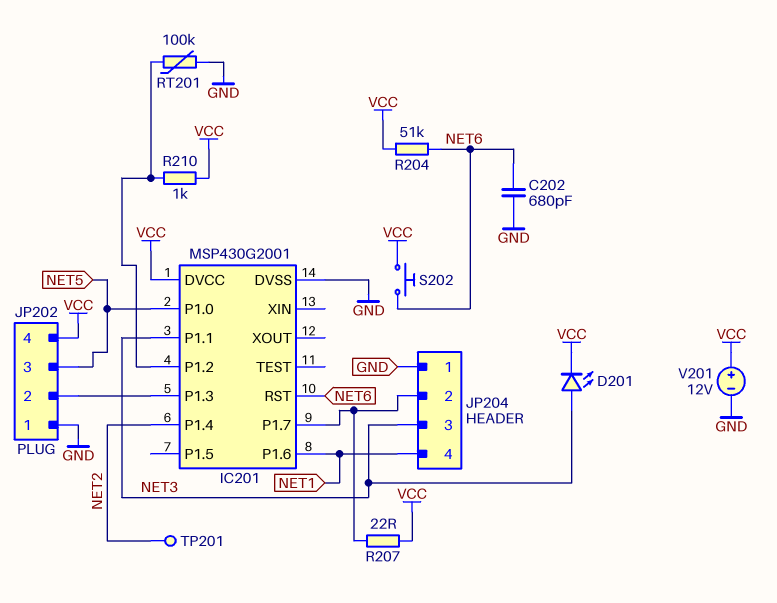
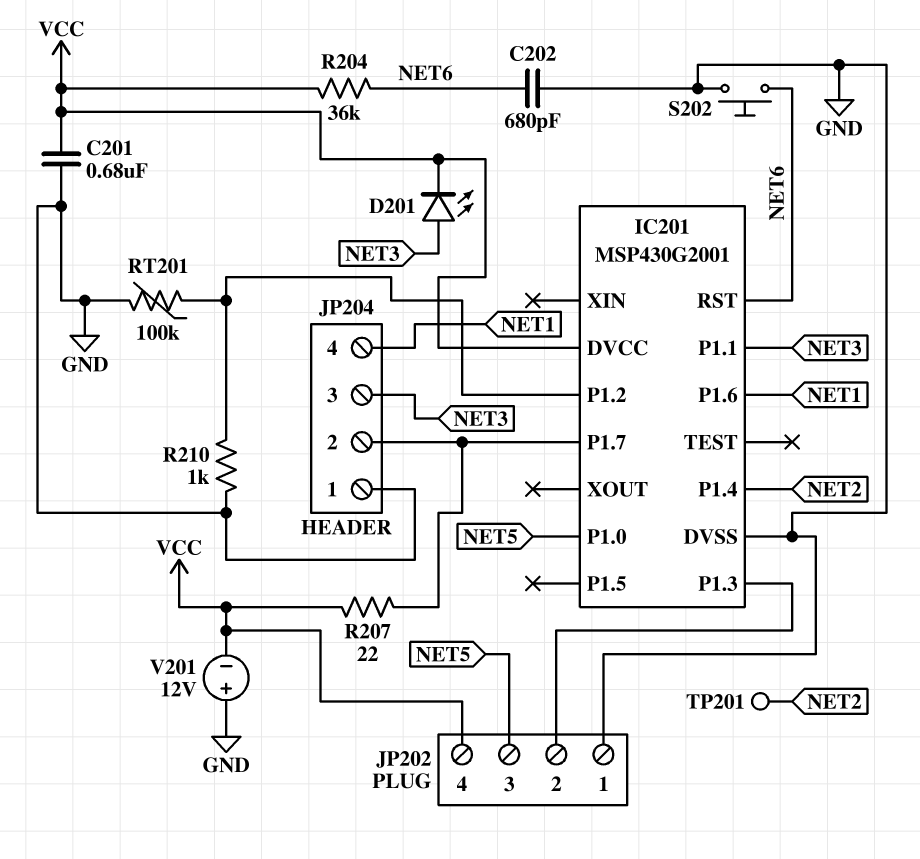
C201: none -> 680nF (GND, VCC)
R204: 51k (NET6, VCC) -> 36k (NET6, VCC)
R210: 1k (IC201/P1.2, VCC) -> 1k (GND, IC201/P1.2)
S202: button (NET6, VCC) -> button (GND, NET6)
V201: 12V (plus VCC, minus GND) -> 12V (plus GND, minus VCC)

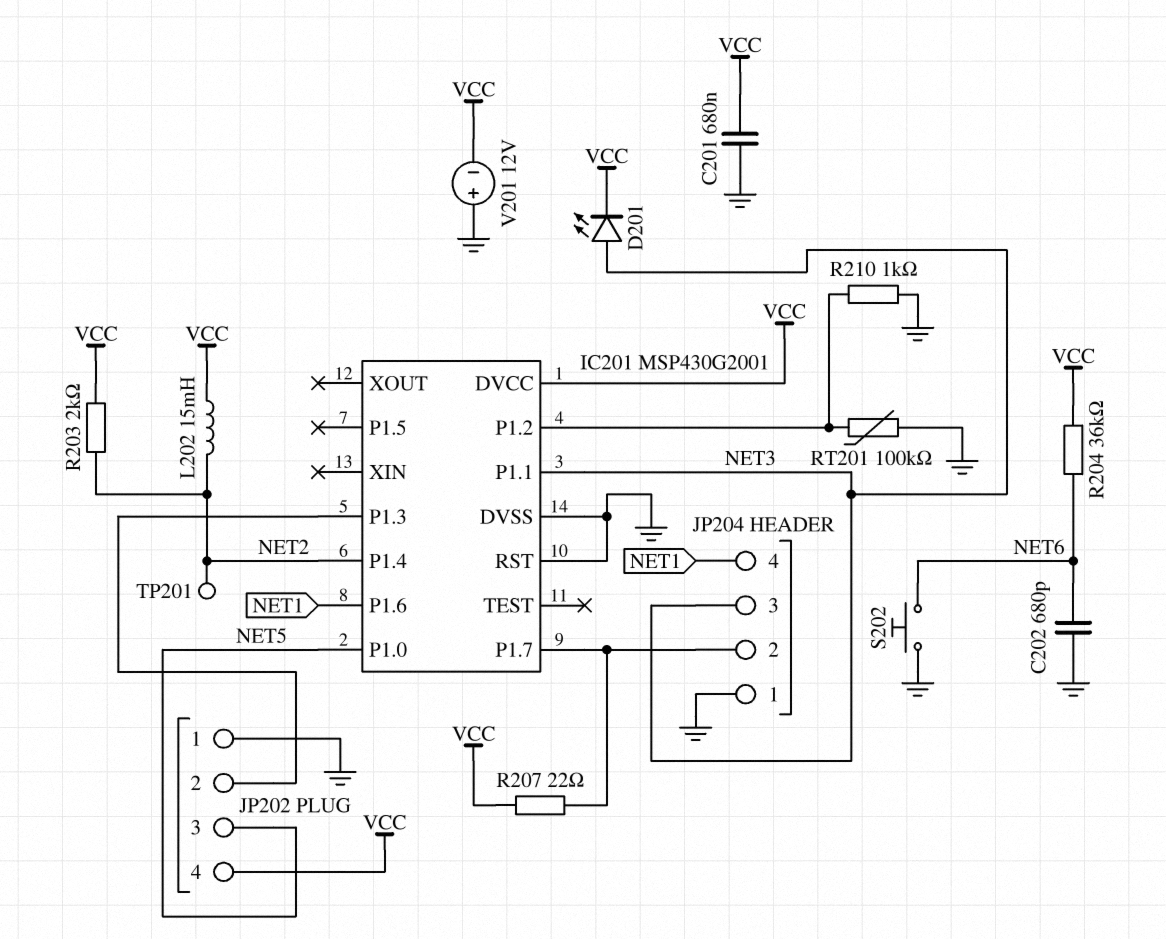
IC201 pin RST: NET6 -> GND
L202: none -> 15mH (NET2, VCC)
R203: none -> 2k (NET2, VCC)

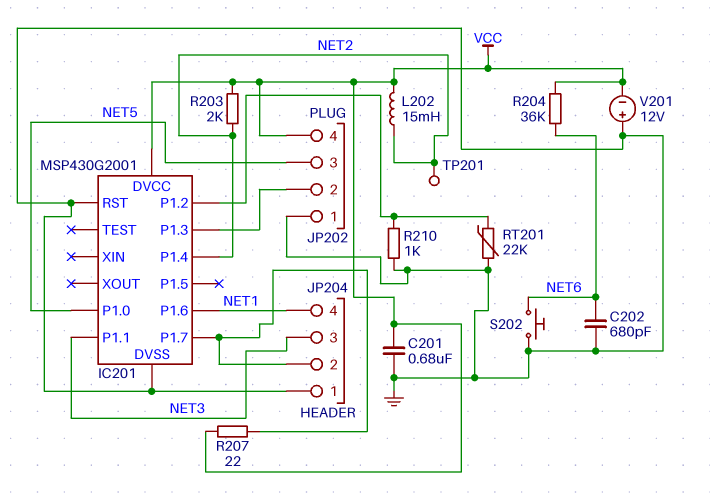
D201: LED (A NET3, K VCC) -> none
RT201: 100k (GND, IC201/P1.2) -> 22k (GND, IC201/P1.2)

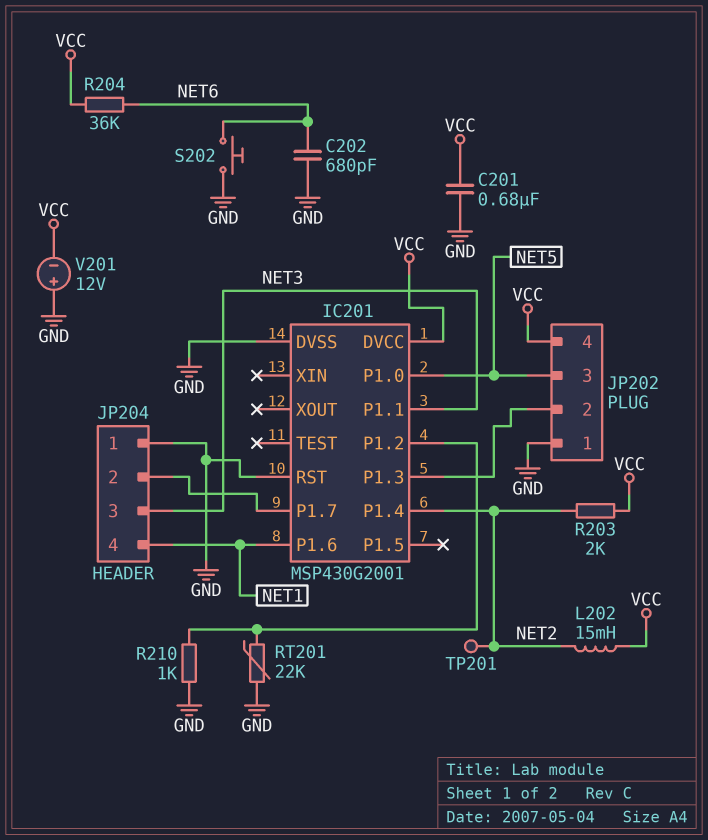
R207: 22 (IC201/P1.7, VCC) -> none

